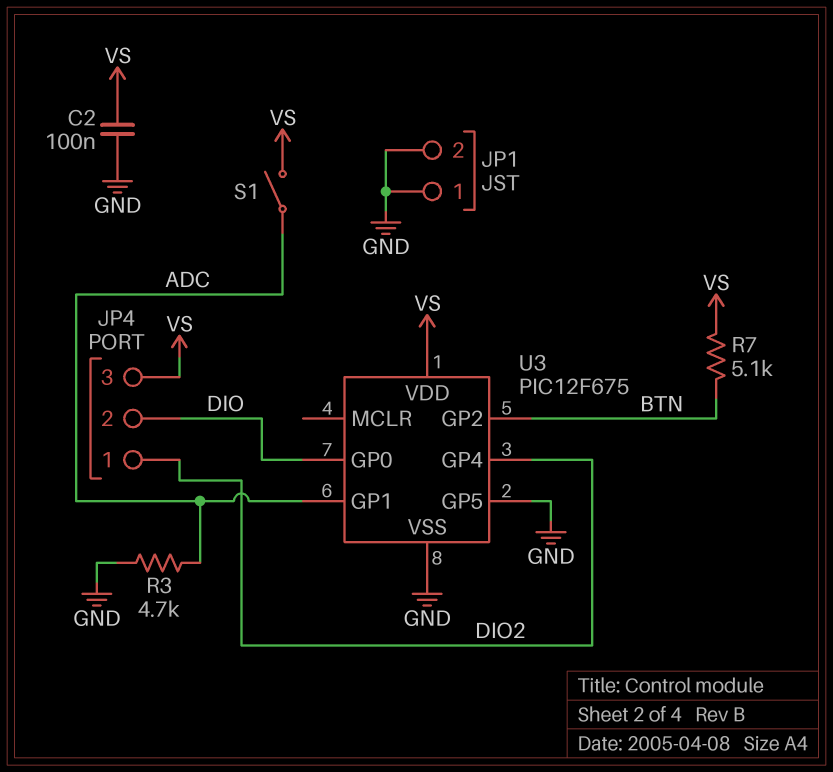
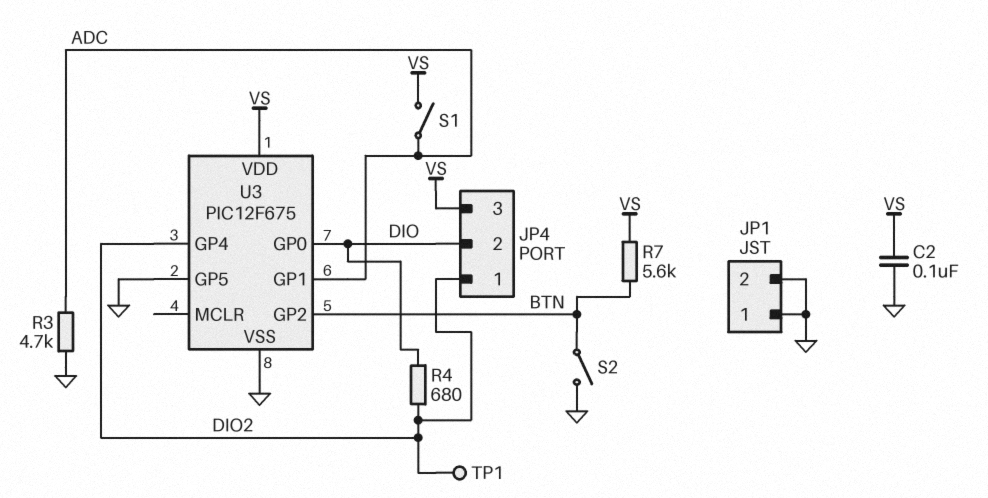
R4: none -> 680 (DIO, DIO2)
R7: 5.1k (BTN, VS) -> 5.6k (BTN, VS)
S2: none -> switch (BTN, GND)
TP1: none -> test point (DIO2)

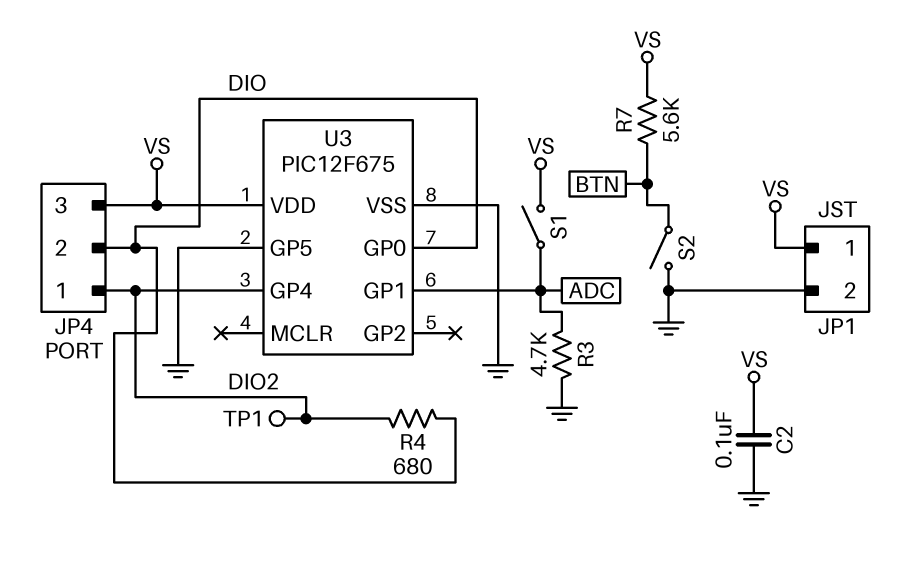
JP1 pin 1: GND -> VS
U3 pin GP2: BTN -> none

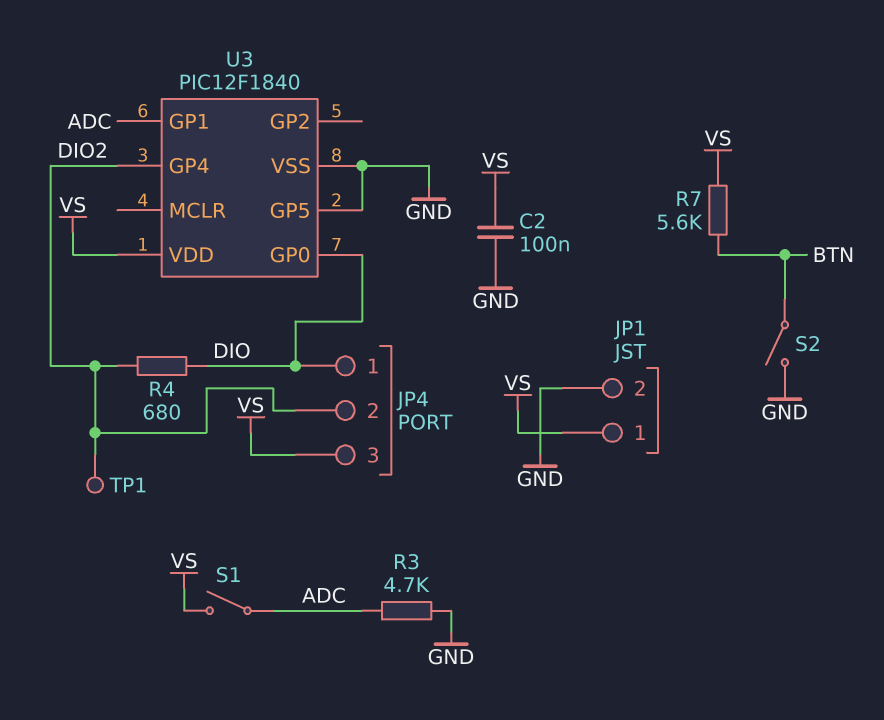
JP4 pin 1: DIO2 -> DIO
JP4 pin 2: DIO -> DIO2
U3: PIC12F675 -> PIC12F1840

